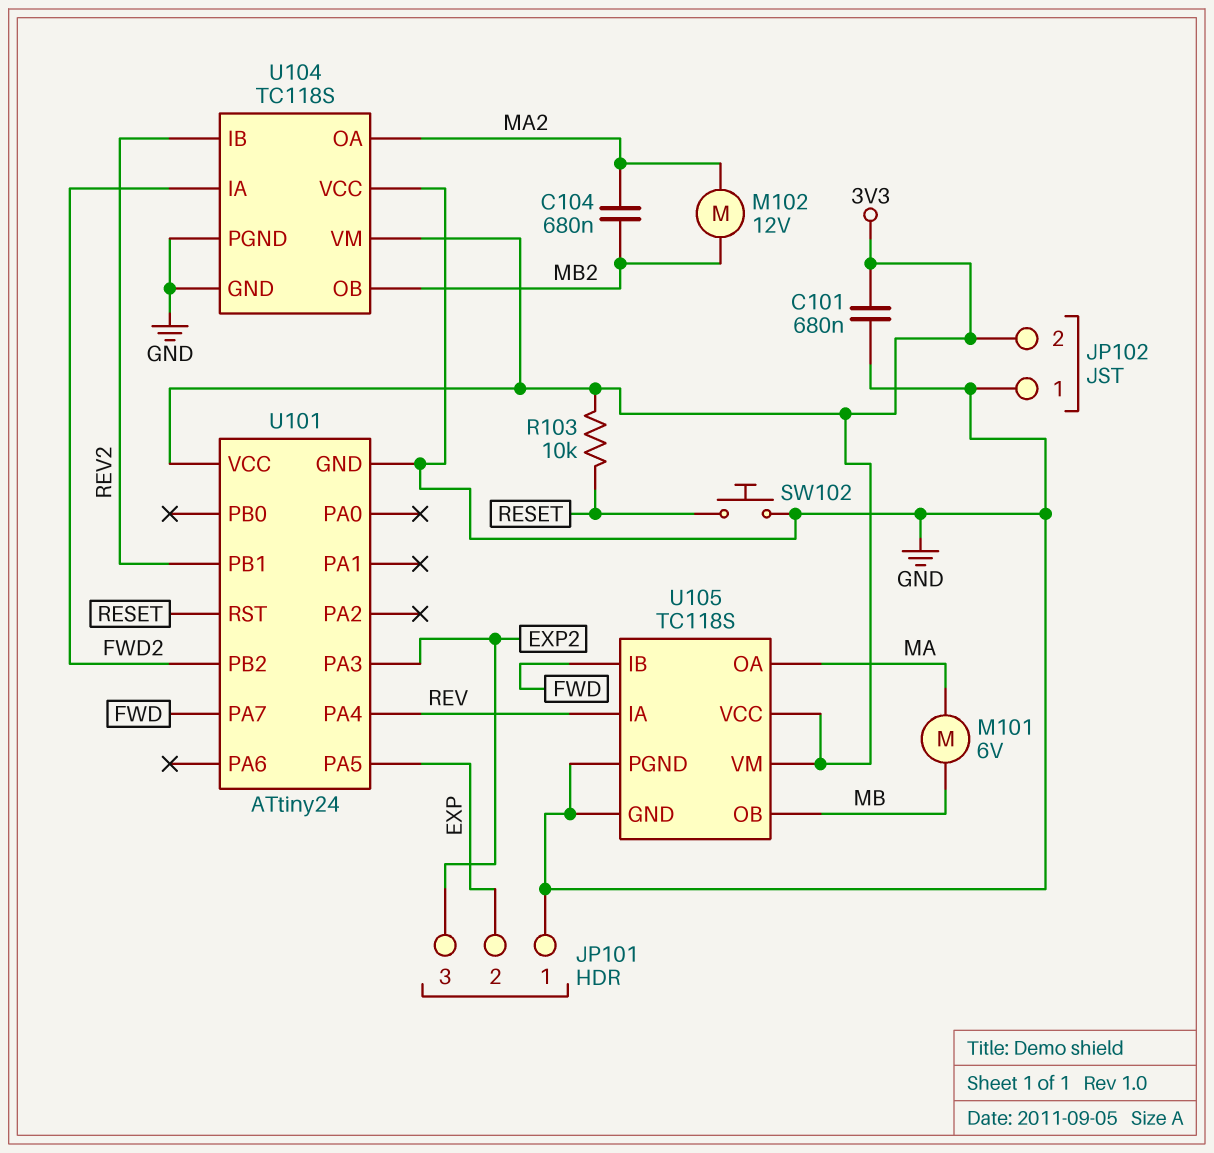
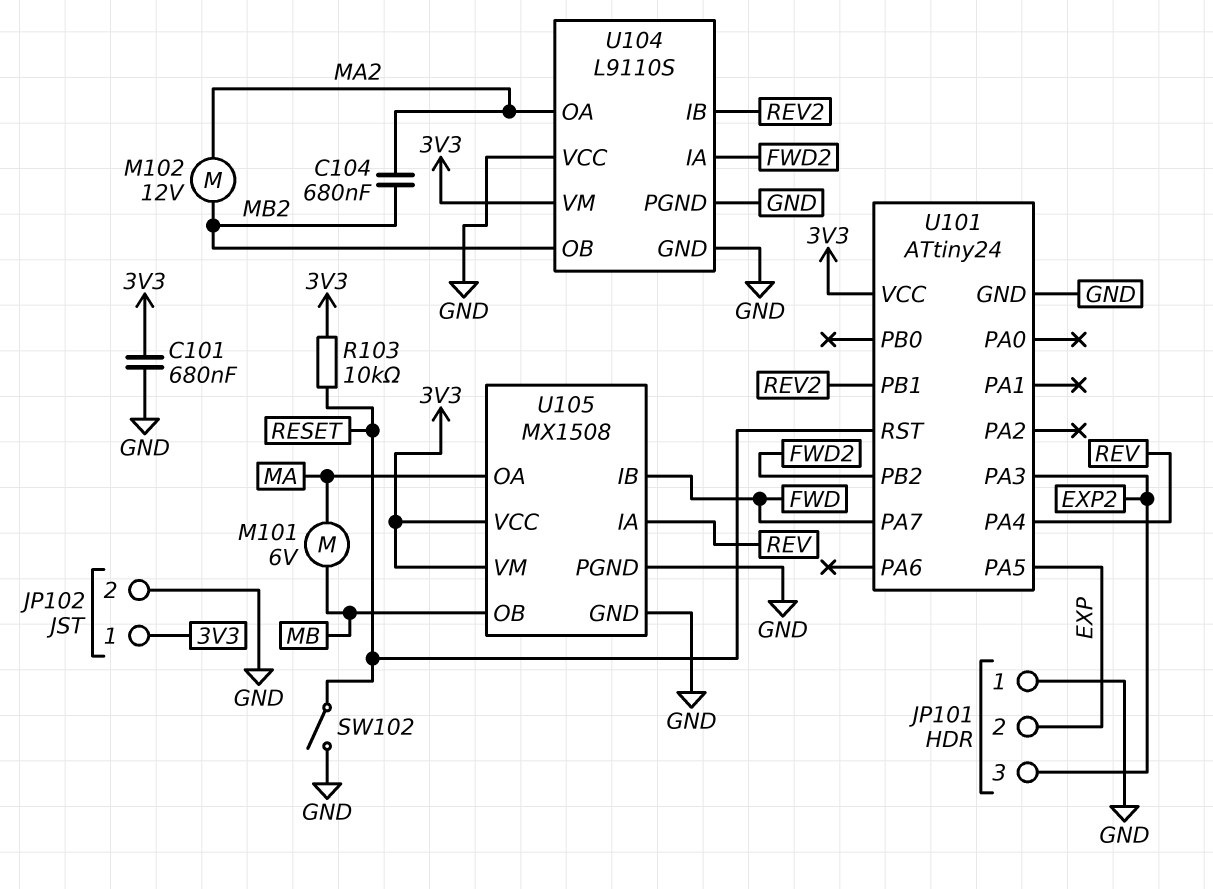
JP102 pin 1: GND -> 3V3
JP102 pin 2: 3V3 -> GND
SW102: button (GND, RESET) -> switch (GND, RESET)
U104: TC118S -> L9110S
U105: TC118S -> MX1508

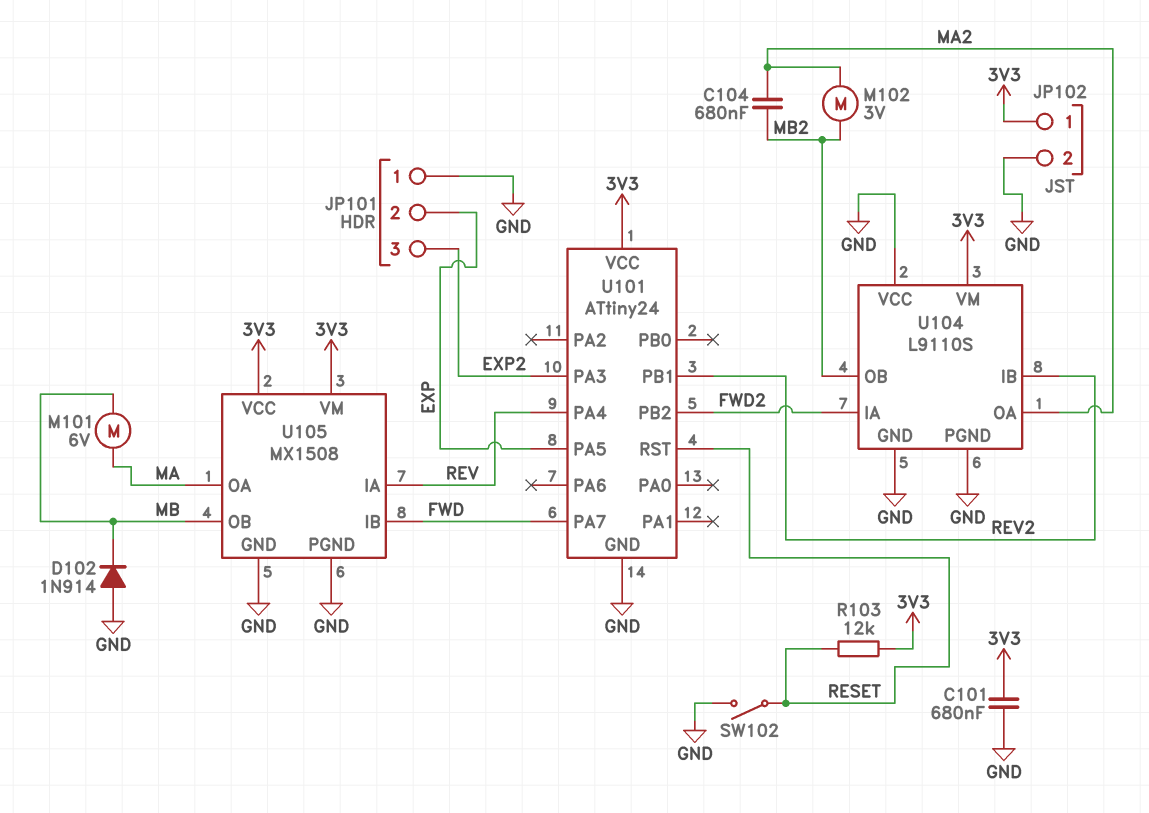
D102: none -> diode 1N914 (A GND, K MB)
M102: motor 12V (MA2, MB2) -> motor 3V (MA2, MB2)
R103: 10k (3V3, RESET) -> 12k (3V3, RESET)

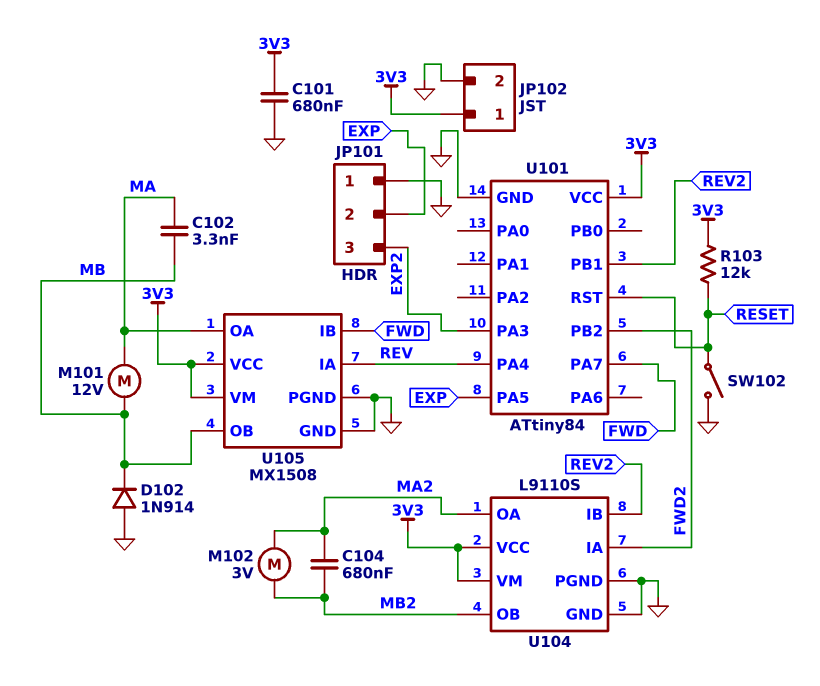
C102: none -> 3.3nF (MA, MB)
M101: motor 6V (MA, MB) -> motor 12V (MA, MB)
U101: ATtiny24 -> ATtiny84
U104 pin VCC: GND -> 3V3

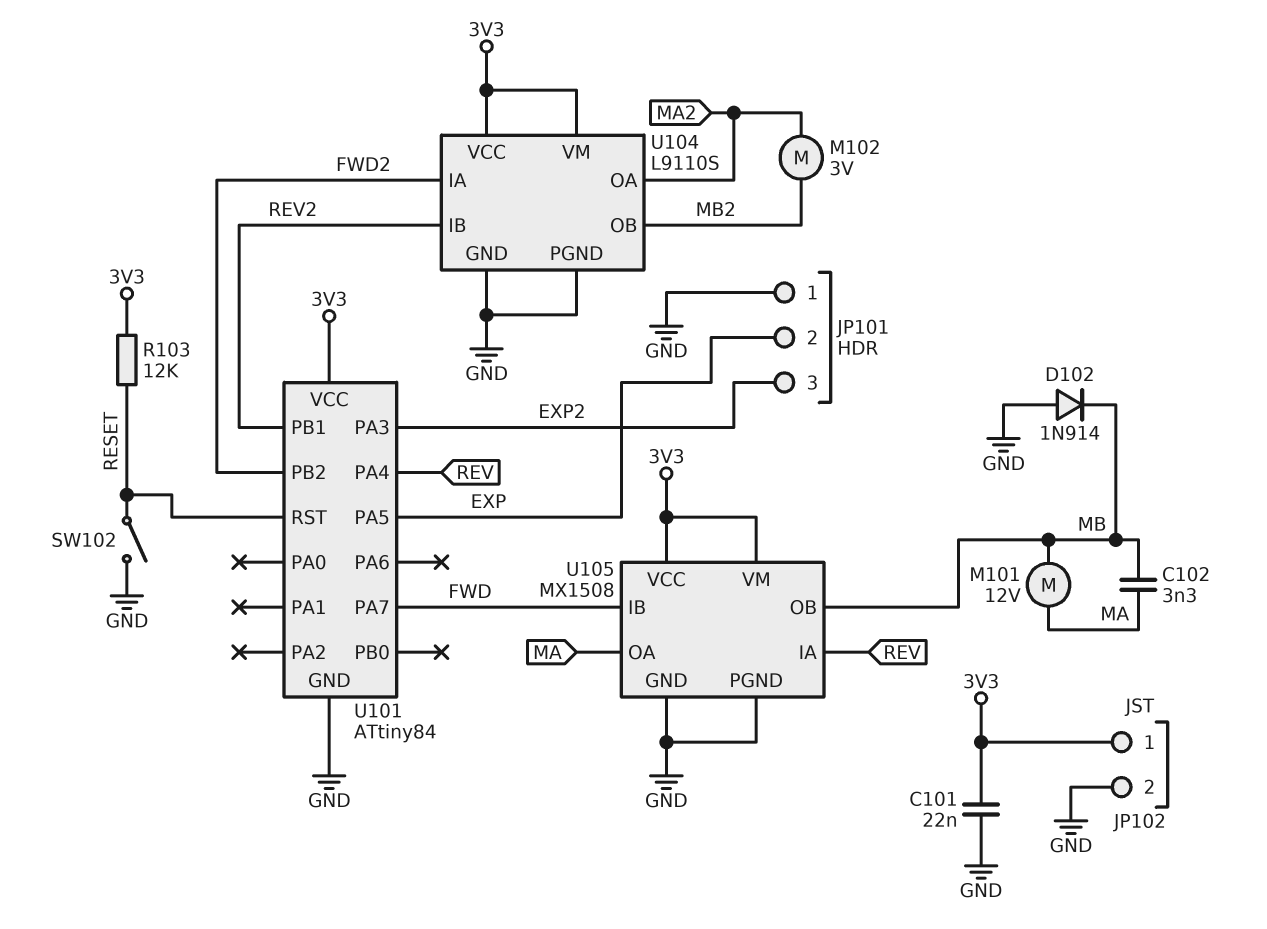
C101: 680nF (3V3, GND) -> 22nF (3V3, GND)
C104: 680nF (MA2, MB2) -> none

